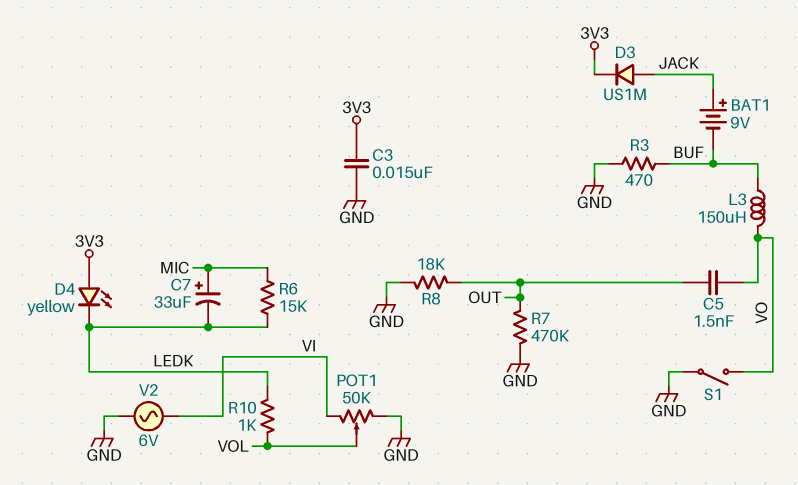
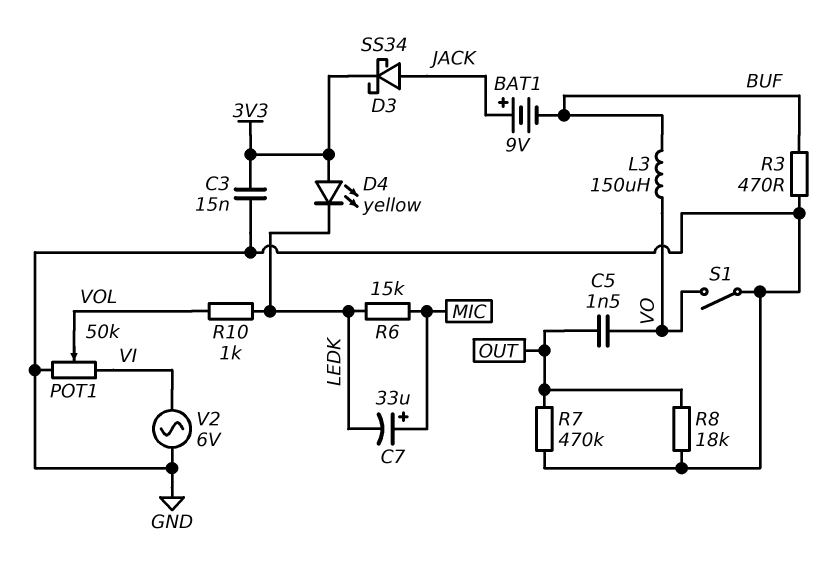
D3: diode US1M (A JACK, K 3V3) -> schottky SS34 (A JACK, K 3V3)

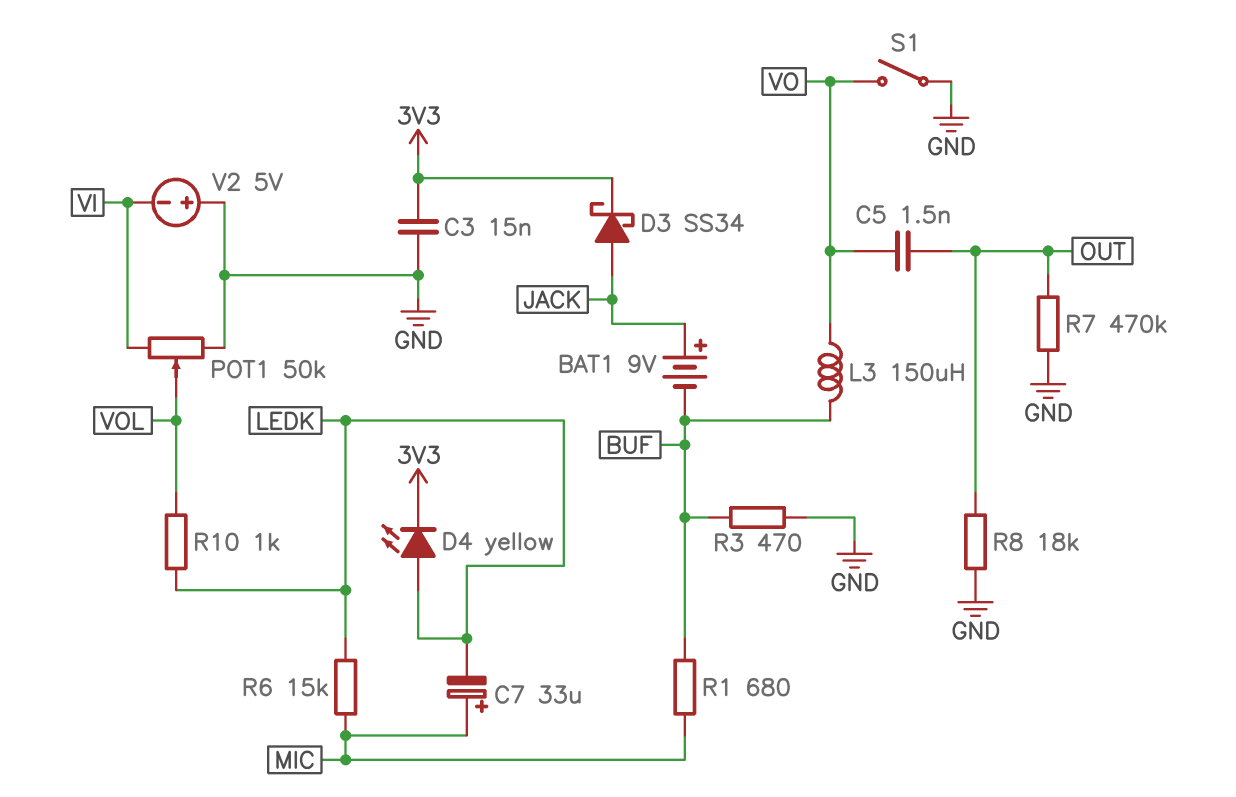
D4: LED yellow (A 3V3, K LEDK) -> LED yellow (A LEDK, K 3V3)
R1: none -> 680 (BUF, MIC)
V2: AC 6V (GND, VI) -> 5V (plus GND, minus VI)

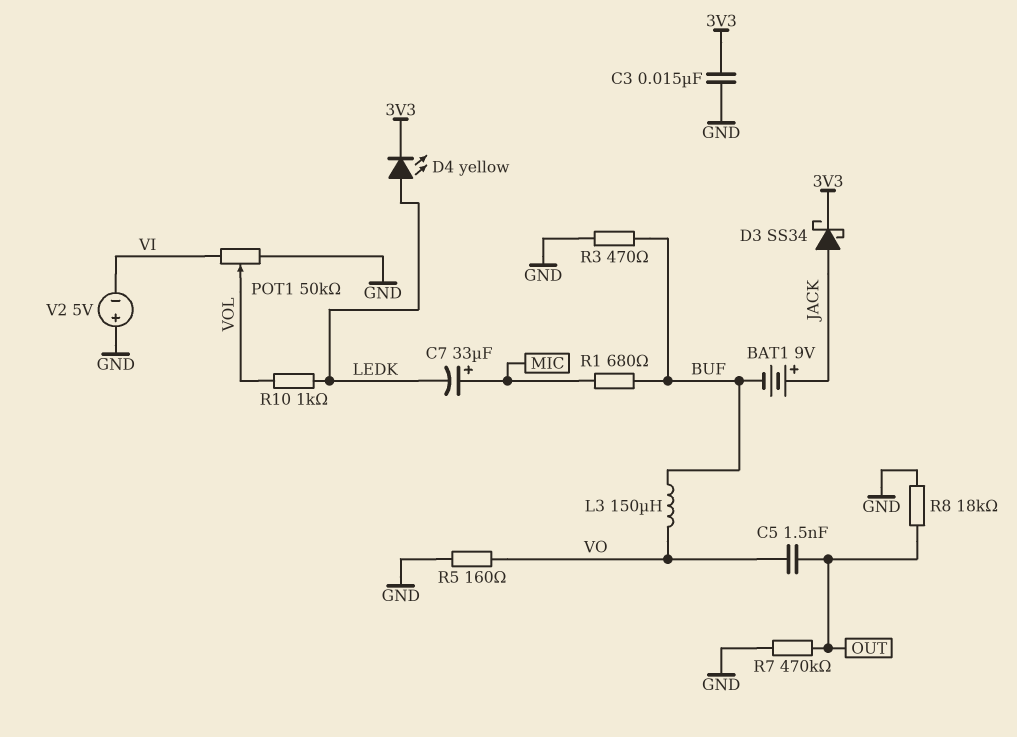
R5: none -> 160 (GND, VO)
R6: 15k (LEDK, MIC) -> none
S1: switch (GND, VO) -> none

